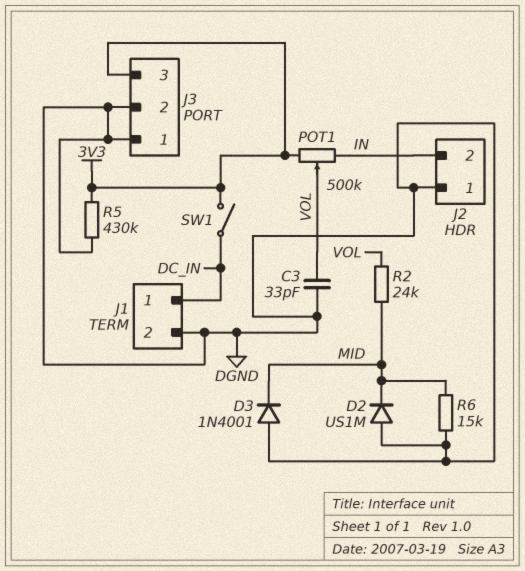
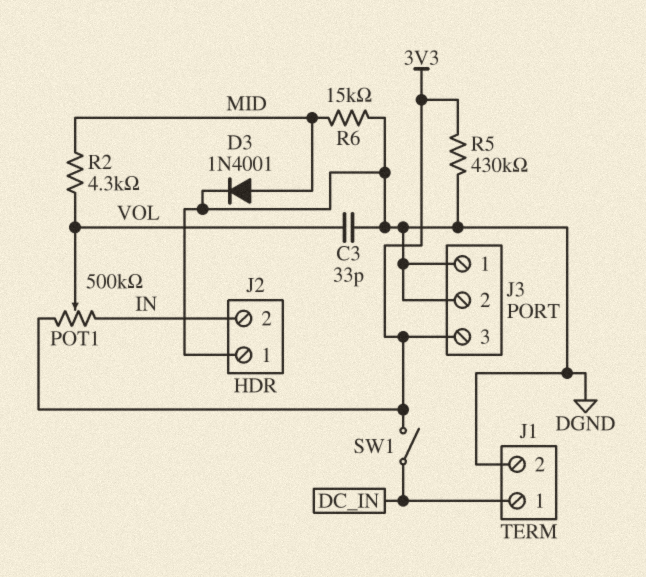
D2: diode US1M (A DGND, K MID) -> none
D3: diode 1N4001 (A DGND, K MID) -> diode 1N4001 (A MID, K DGND)
R2: 24k (MID, VOL) -> 4.3k (MID, VOL)

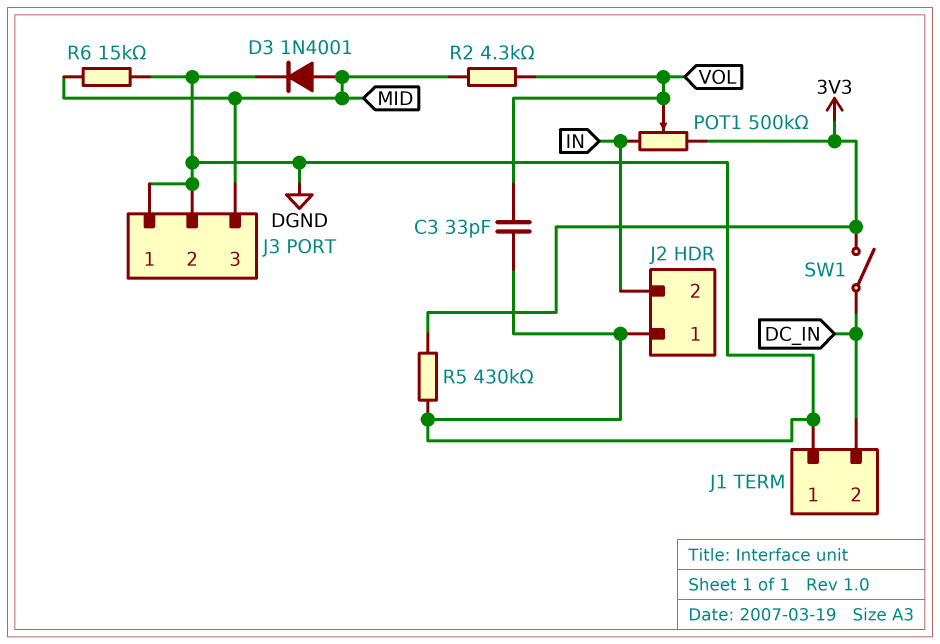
J1 pin 1: DC_IN -> DGND
J1 pin 2: DGND -> DC_IN
J3 pin 3: 3V3 -> MID

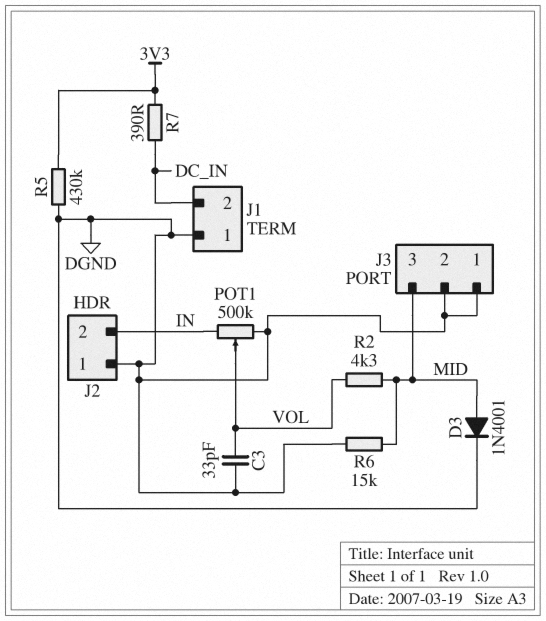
POT1: 500k (3V3, IN, wiper VOL) -> 500k (DGND, IN, wiper VOL)
R7: none -> 390 (3V3, DC_IN)
SW1: switch (3V3, DC_IN) -> none

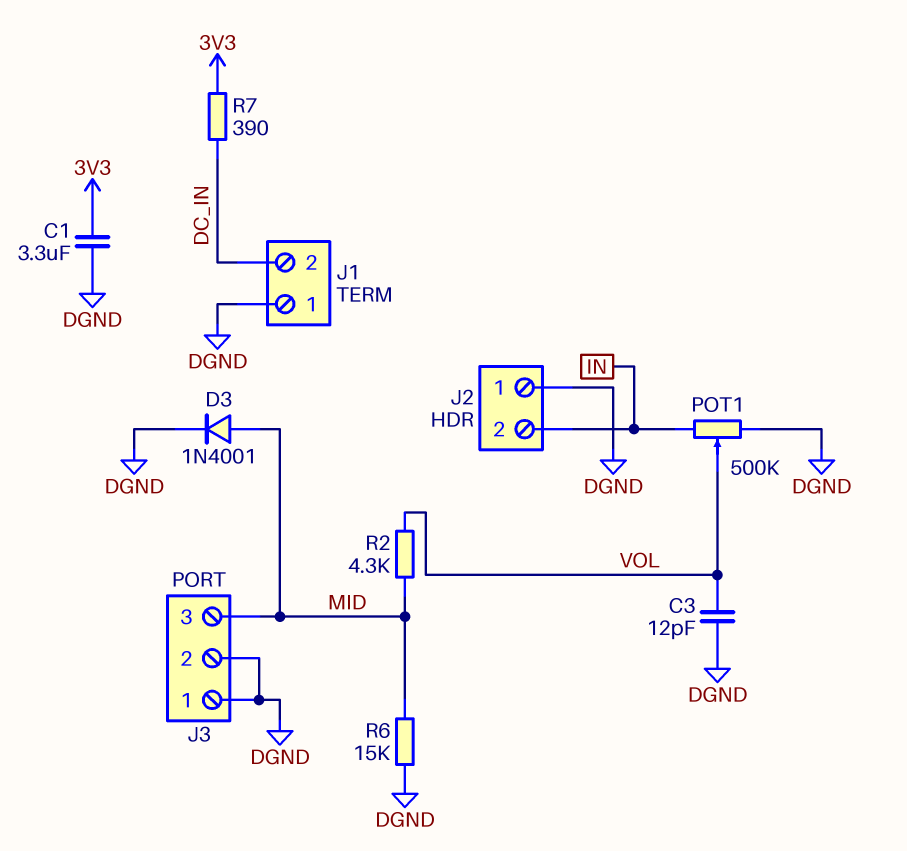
C1: none -> 3.3uF (3V3, DGND)
C3: 33pF (DGND, VOL) -> 12pF (DGND, VOL)
R5: 430k (3V3, DGND) -> none

